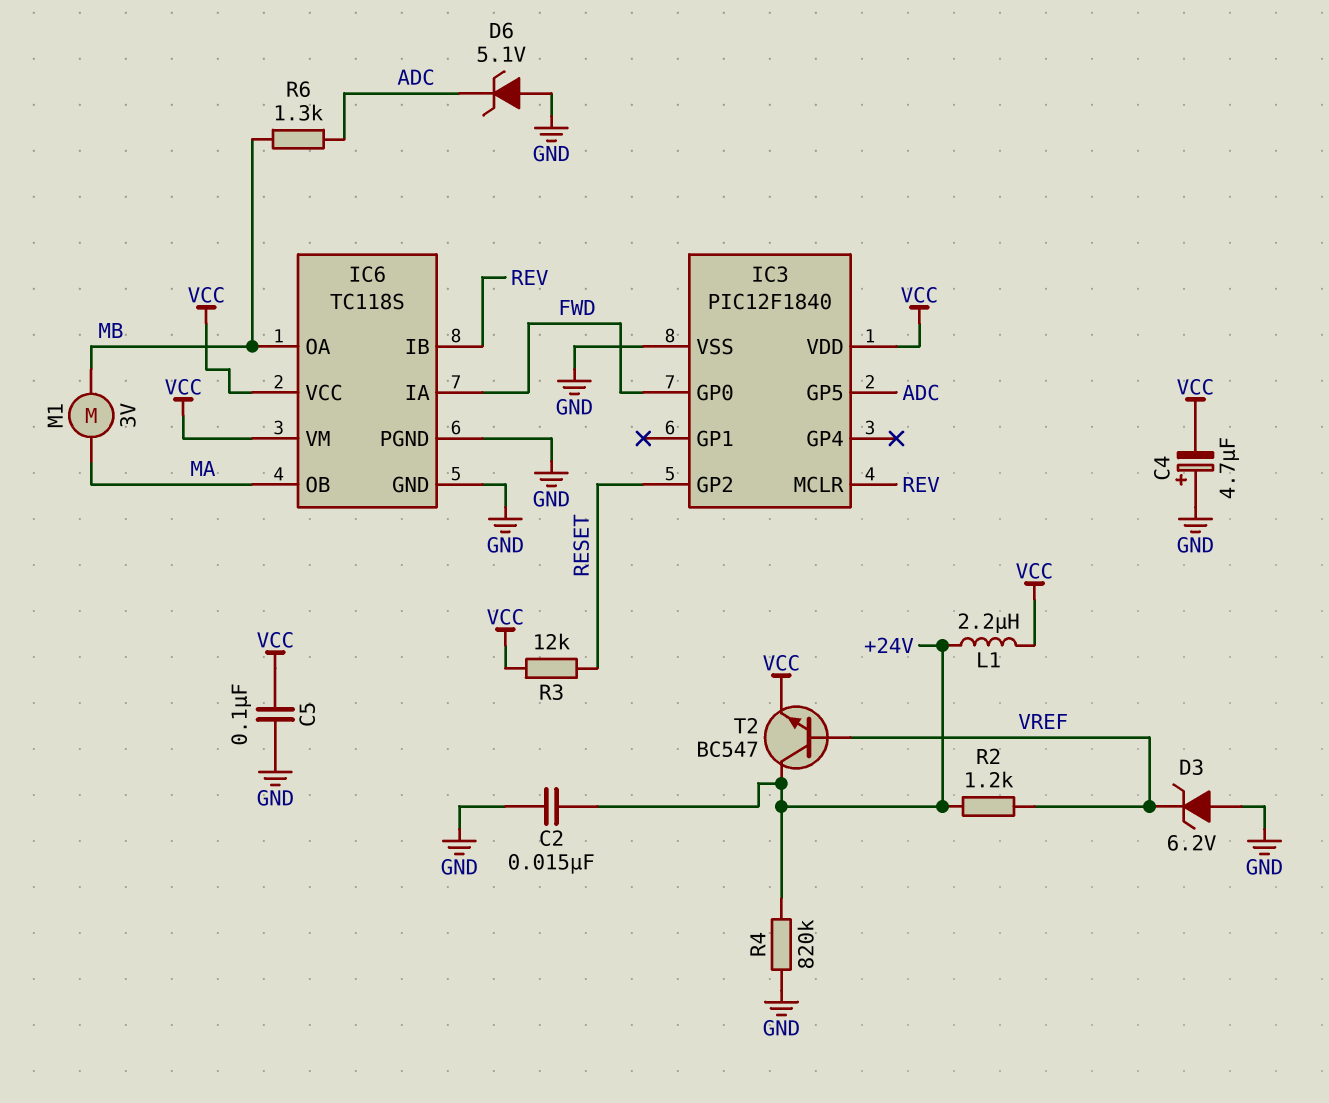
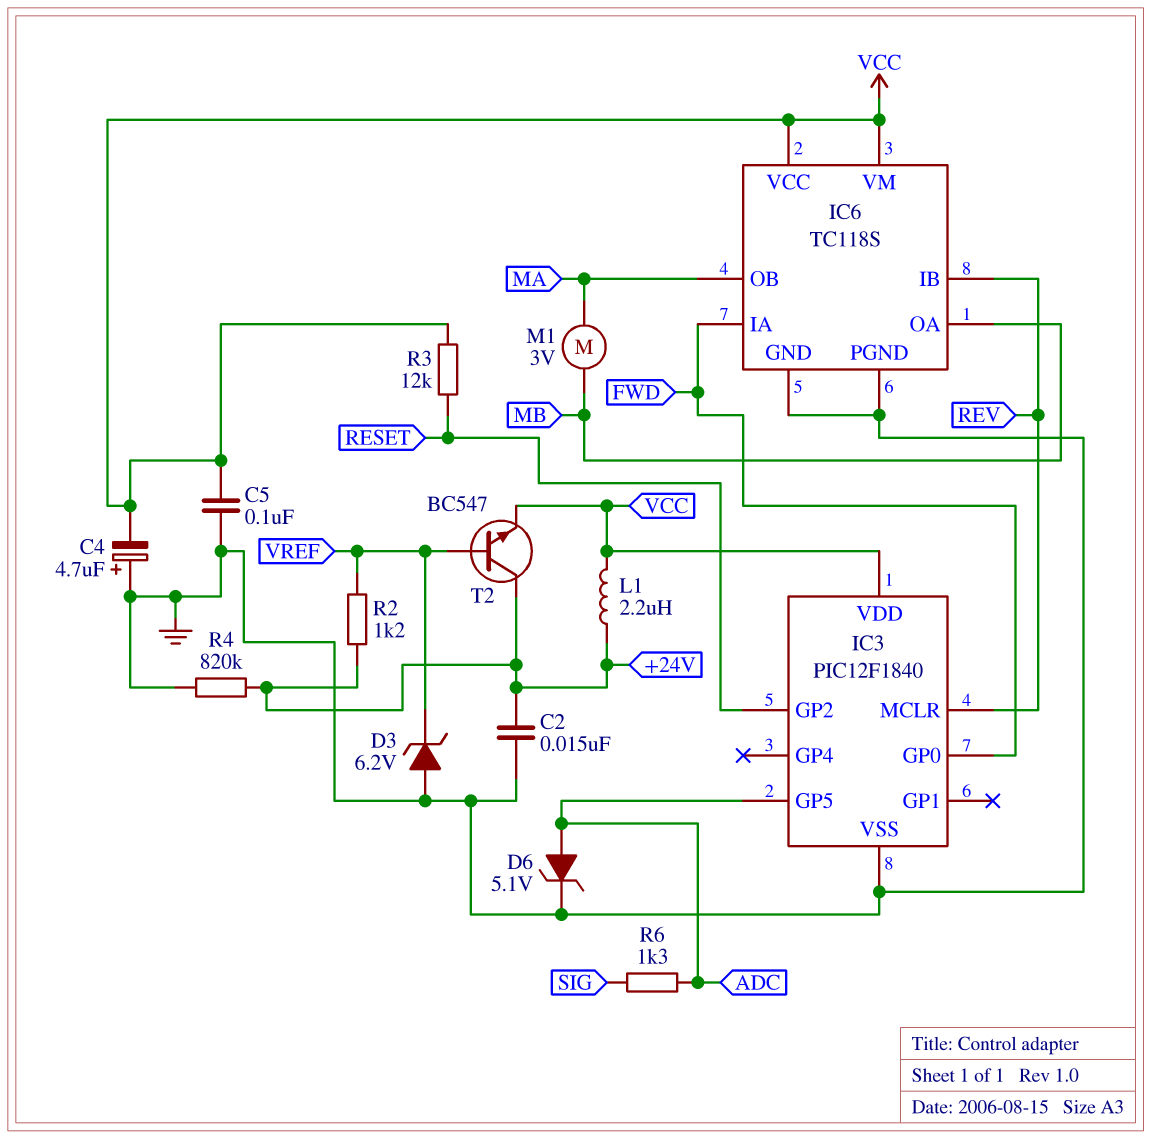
D6: zener 5.1V (A GND, K ADC) -> zener 5.1V (A ADC, K GND)
R6: 1.3k (ADC, MB) -> 1.3k (ADC, SIG)

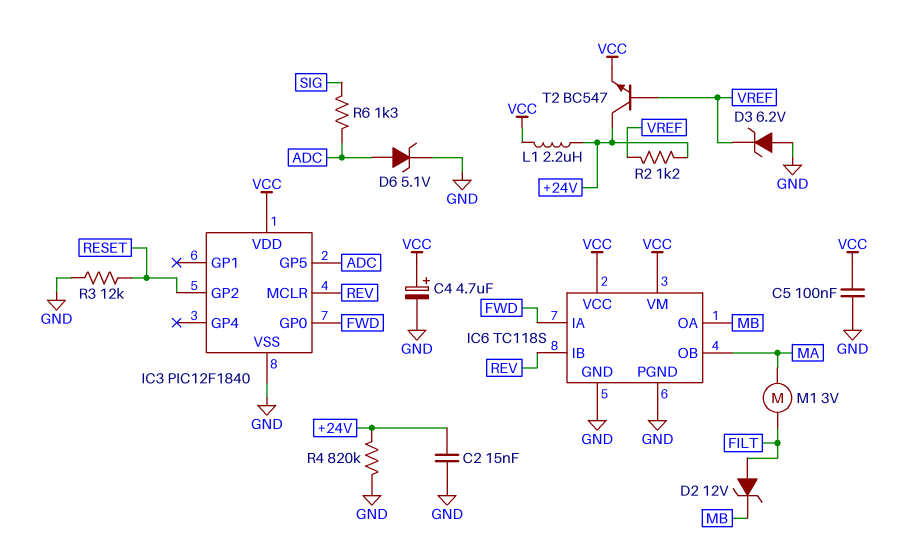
C4: 4.7uF (plus GND, minus VCC) -> 4.7uF (plus VCC, minus GND)
D2: none -> zener 12V (A FILT, K MB)
M1: motor 3V (MA, MB) -> motor 3V (FILT, MA)
R3: 12k (RESET, VCC) -> 12k (GND, RESET)

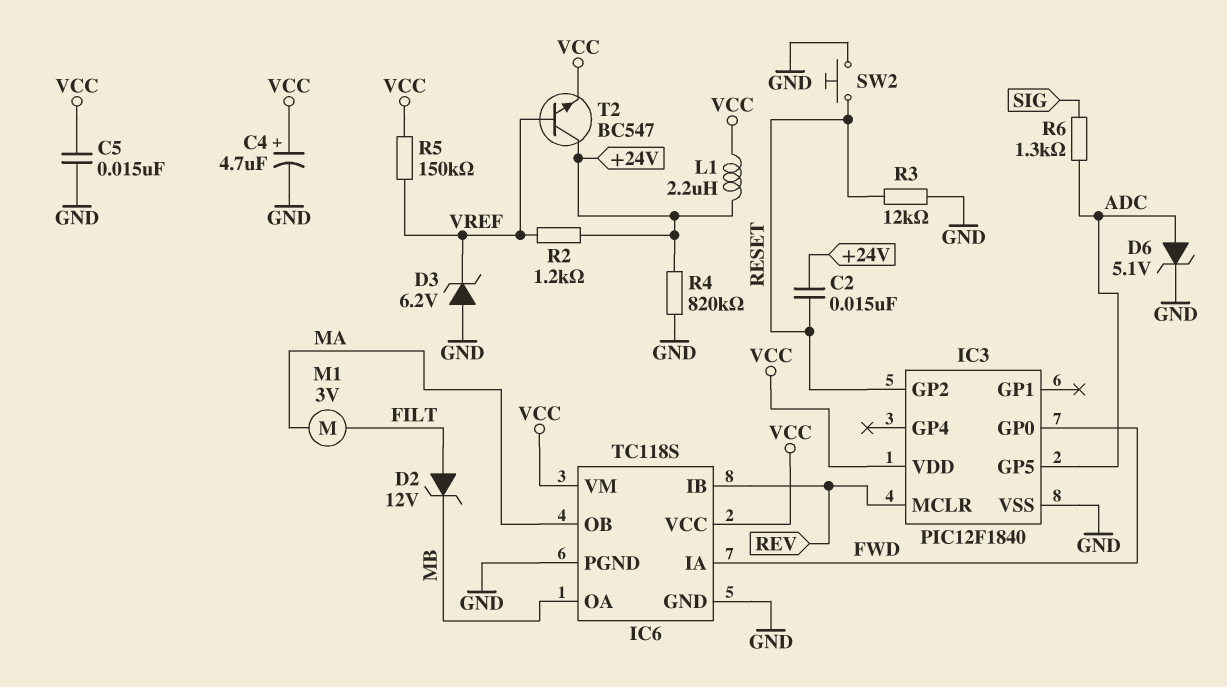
C2: 15nF (+24V, GND) -> 15nF (+24V, RESET)
C5: 100nF (GND, VCC) -> 15nF (GND, VCC)
R5: none -> 150k (VCC, VREF)
SW2: none -> button (GND, RESET)

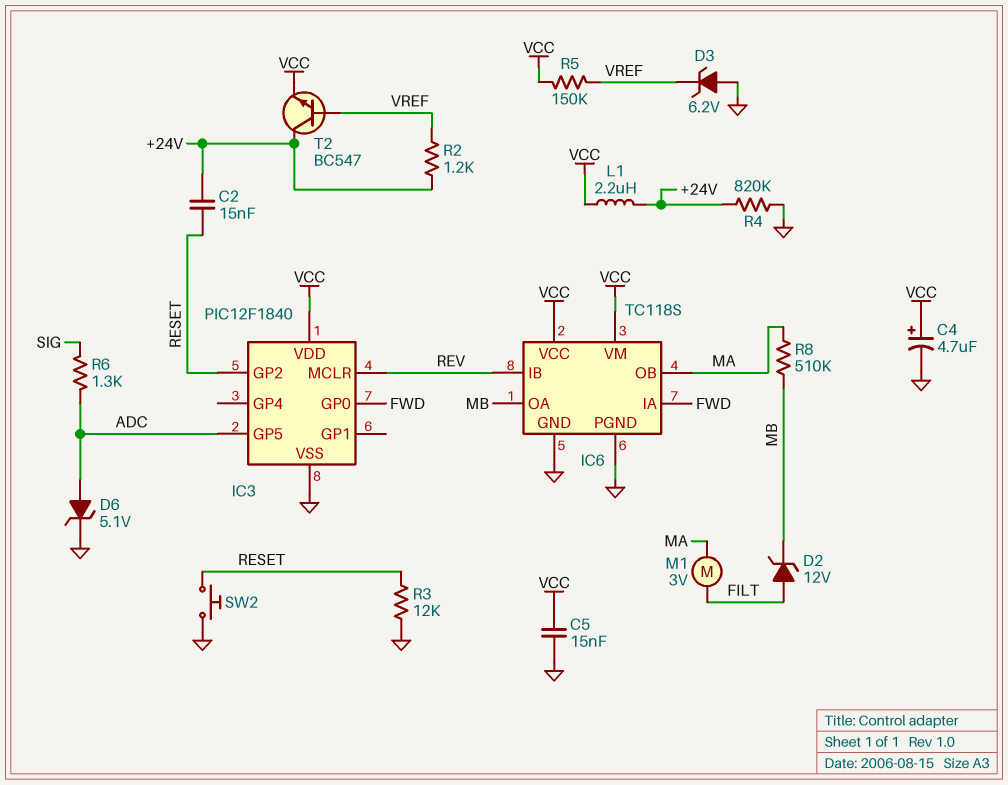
R8: none -> 510k (MA, MB)

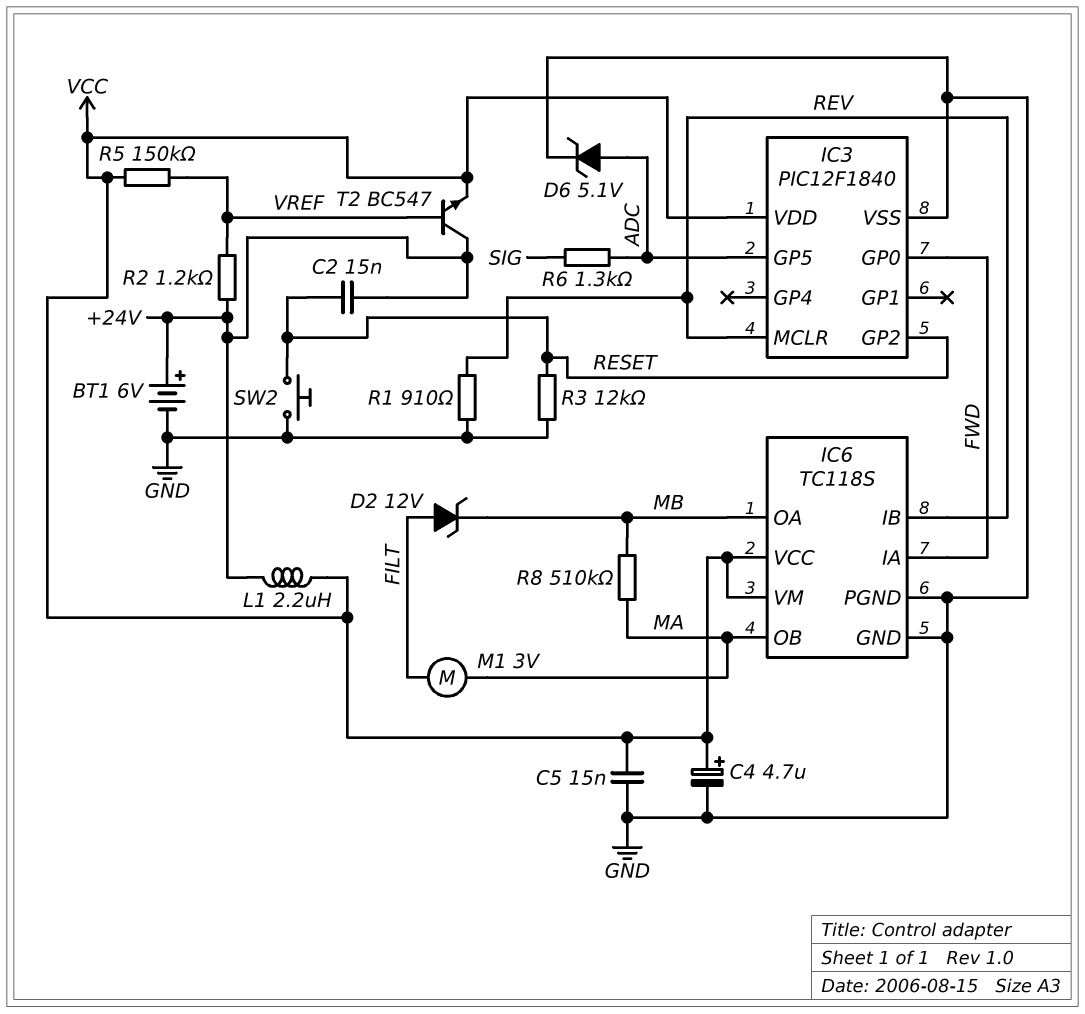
BT1: none -> 6V (plus +24V, minus GND)
D3: zener 6.2V (A GND, K VREF) -> none
R1: none -> 910 (GND, REV)
R4: 820k (+24V, GND) -> none

